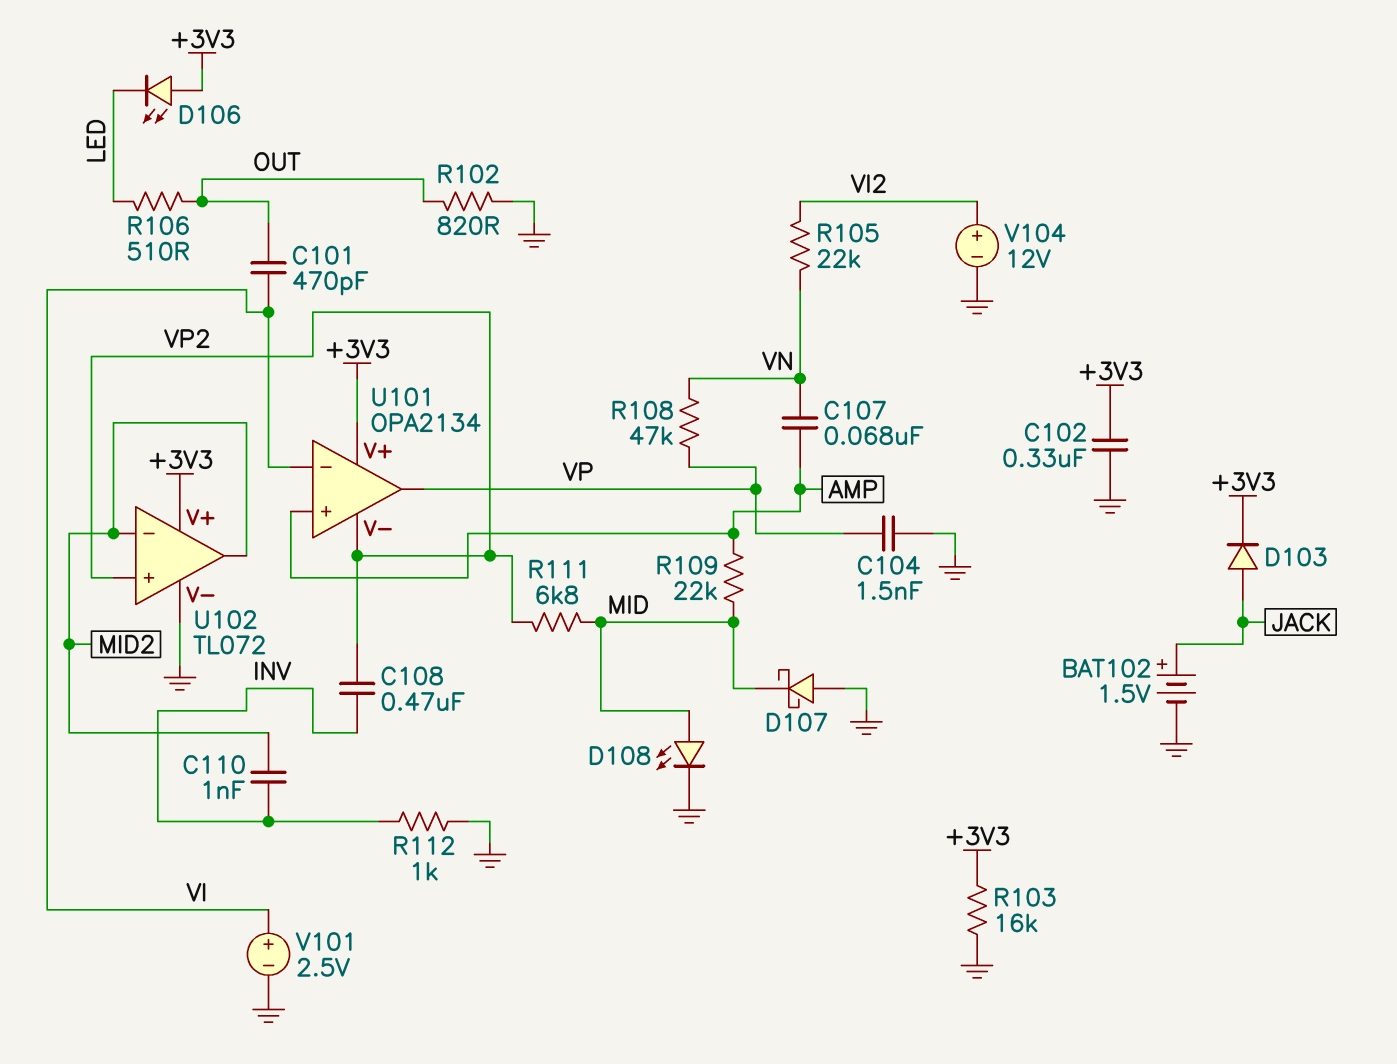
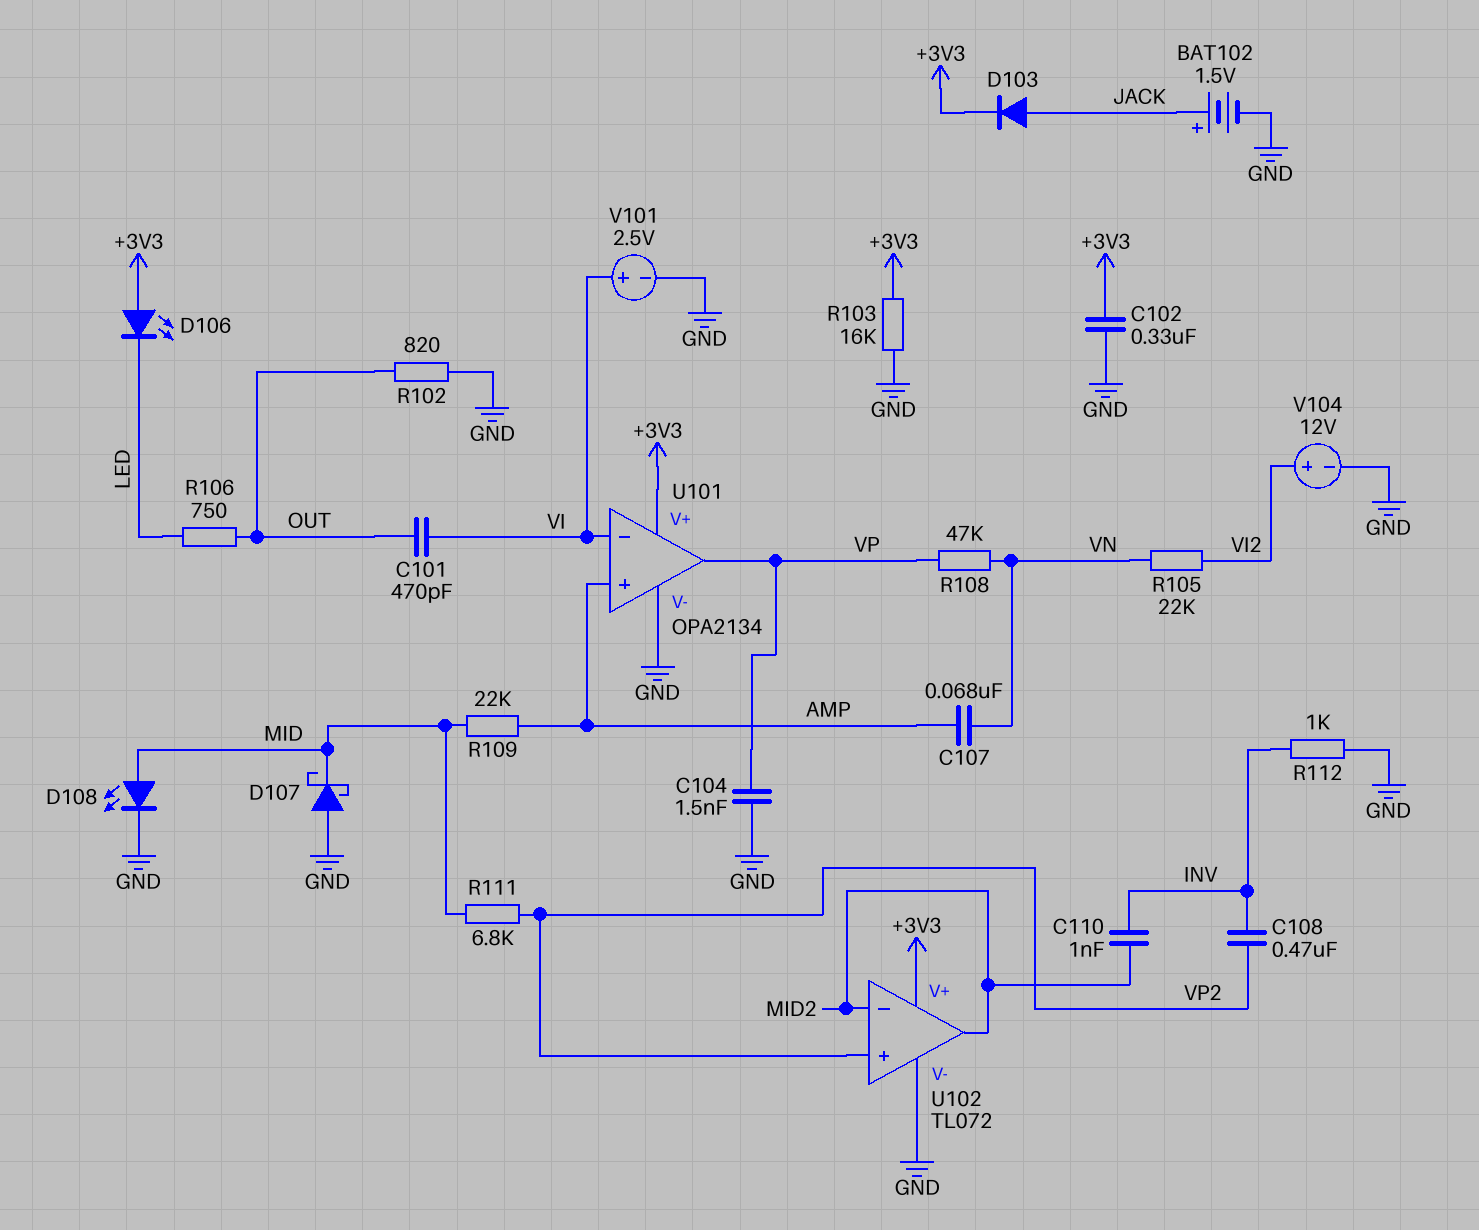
R106: 510 (LED, OUT) -> 750 (LED, OUT)
U101 pin V-: VP2 -> GND

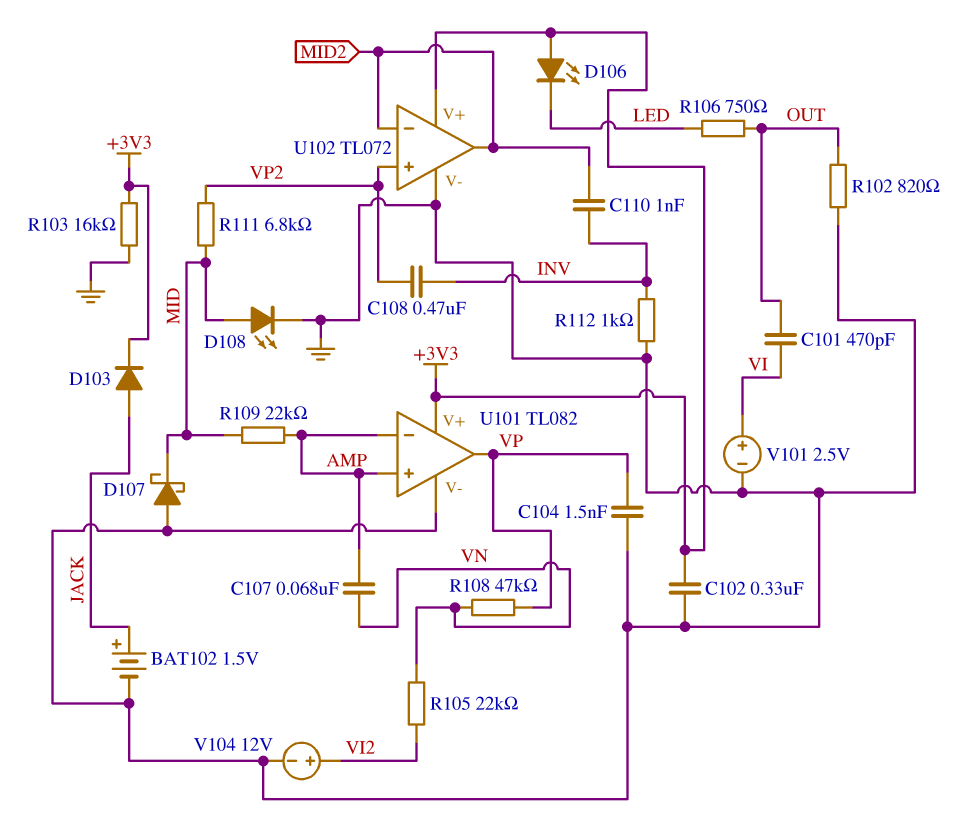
U101: OPA2134 -> TL082
U101 pin in-: VI -> AMP

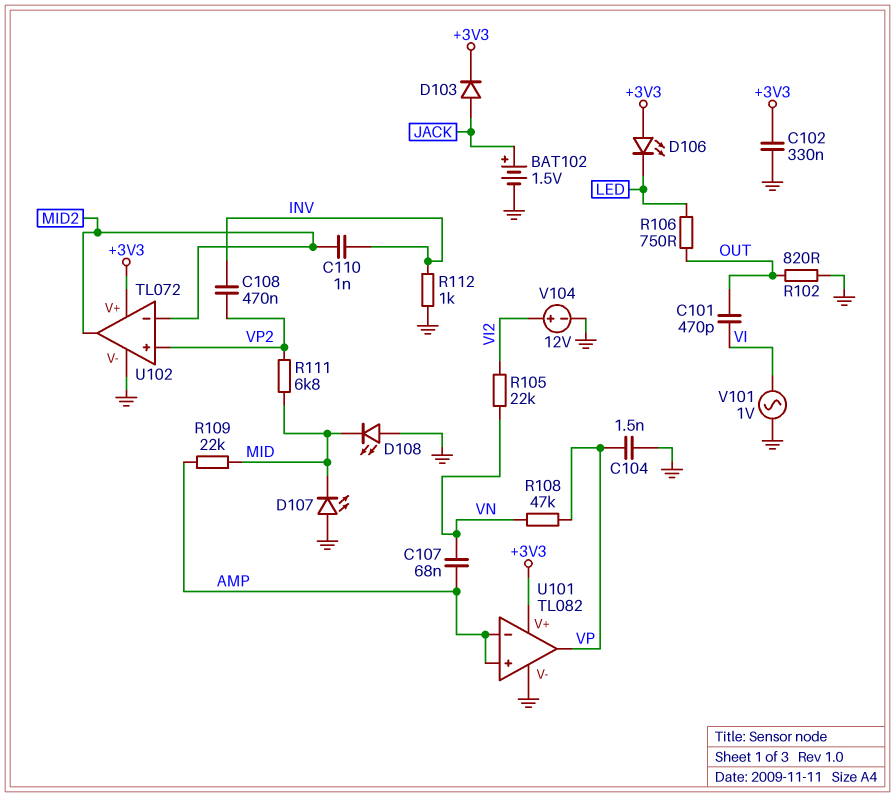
D107: schottky (A GND, K MID) -> LED (A GND, K MID)
D108: LED (A MID, K GND) -> LED (A GND, K MID)
R103: 16k (+3V3, GND) -> none
V101: 2.5V (plus VI, minus GND) -> AC 1V (GND, VI)

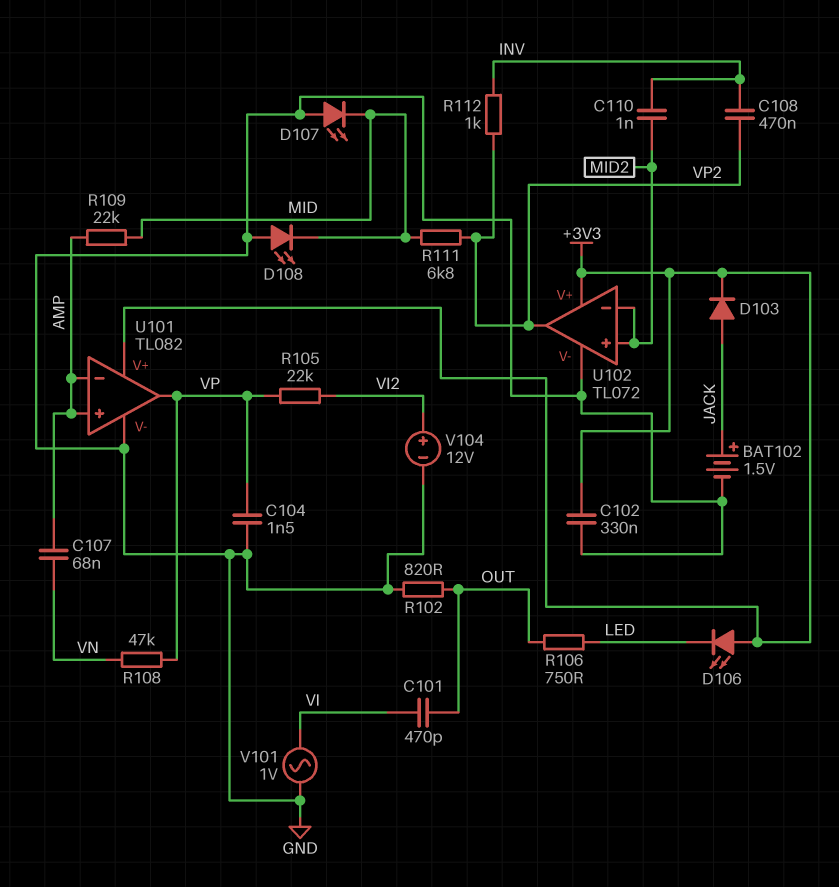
R105: 22k (VI2, VN) -> 22k (VI2, VP)
R112: 1k (GND, INV) -> 1k (INV, VP2)
U102 pin in+: VP2 -> MID2
U102 pin out: MID2 -> VP2

